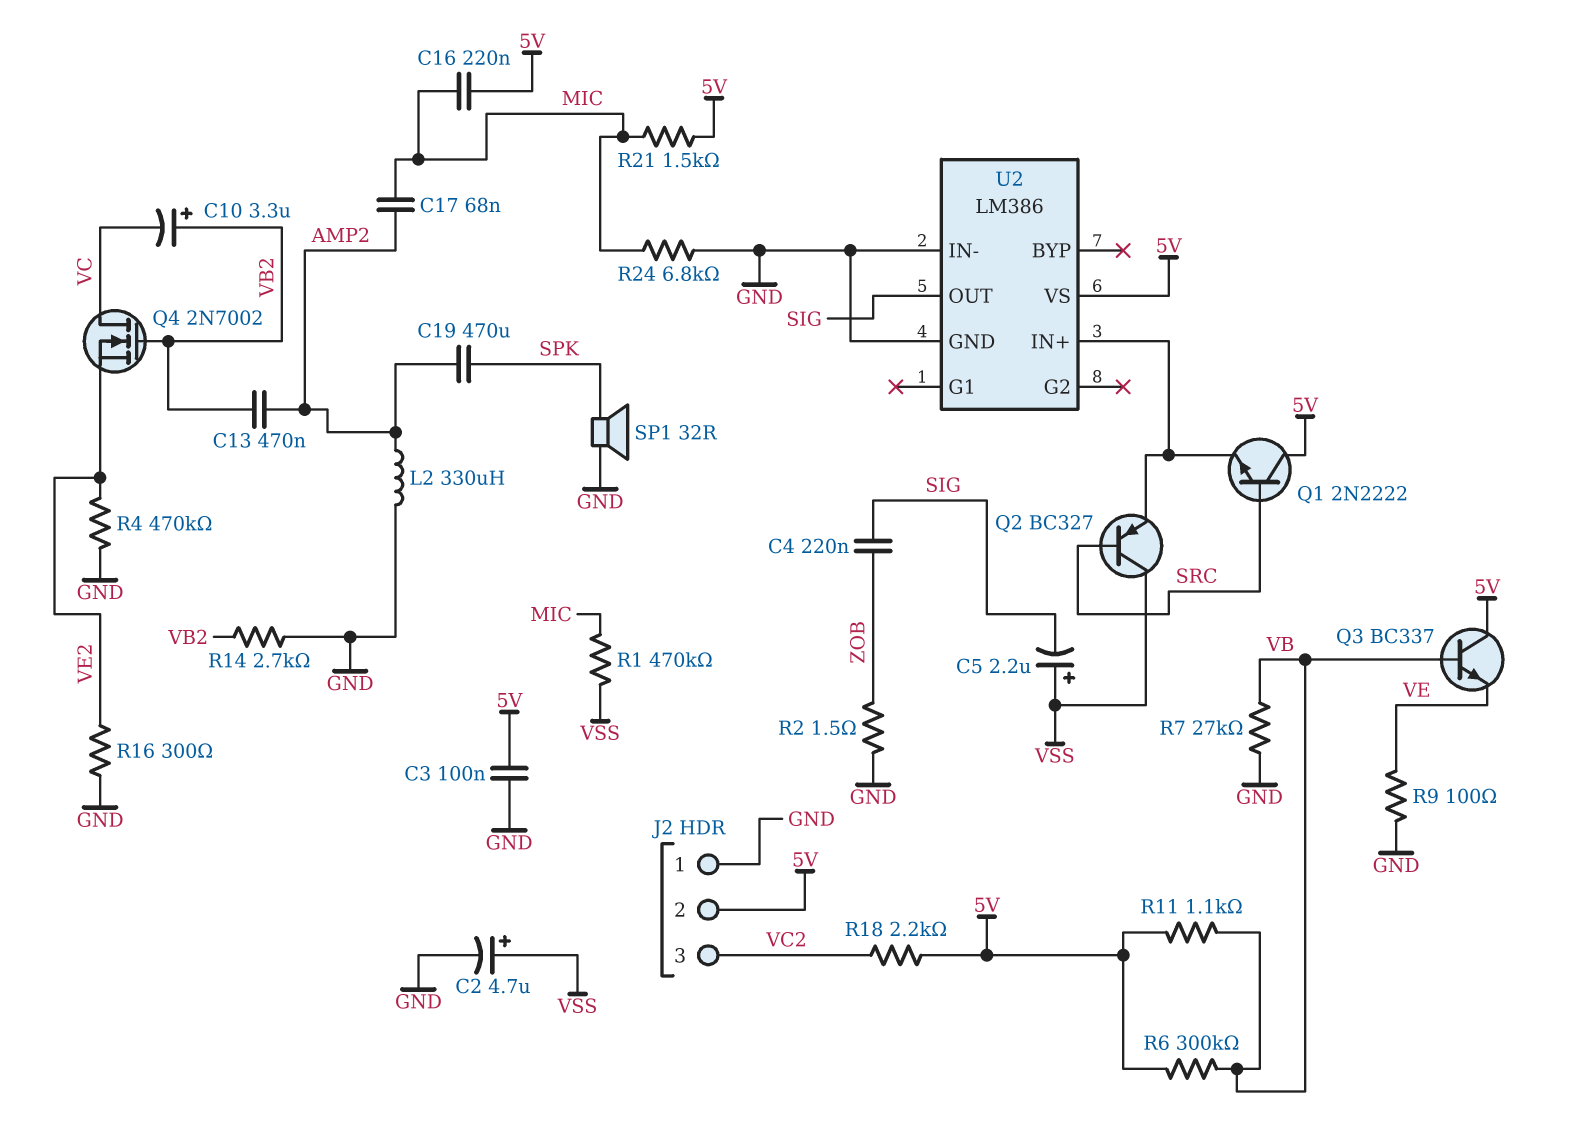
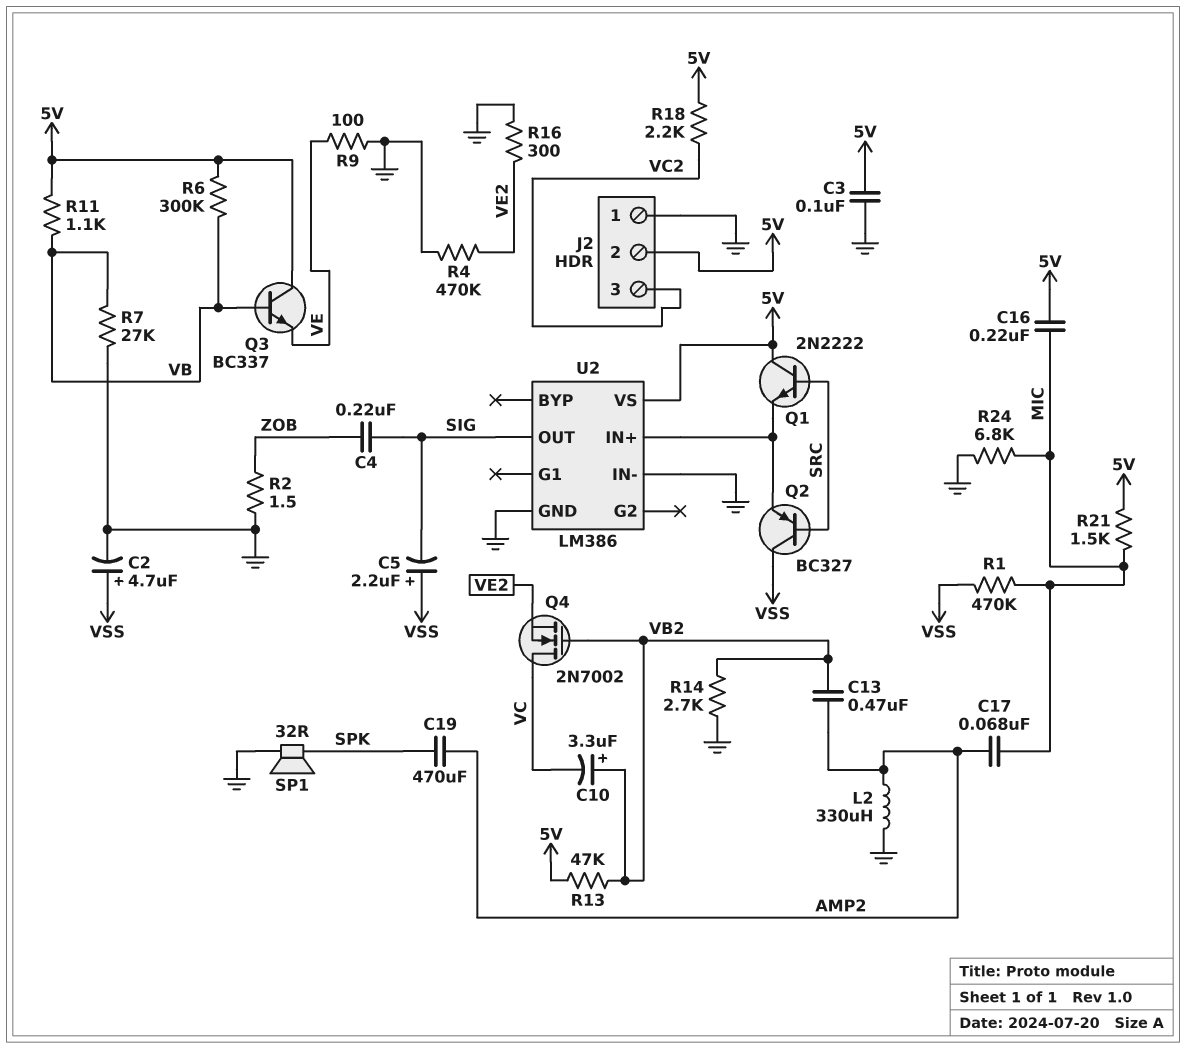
R13: none -> 47k (5V, VB2)

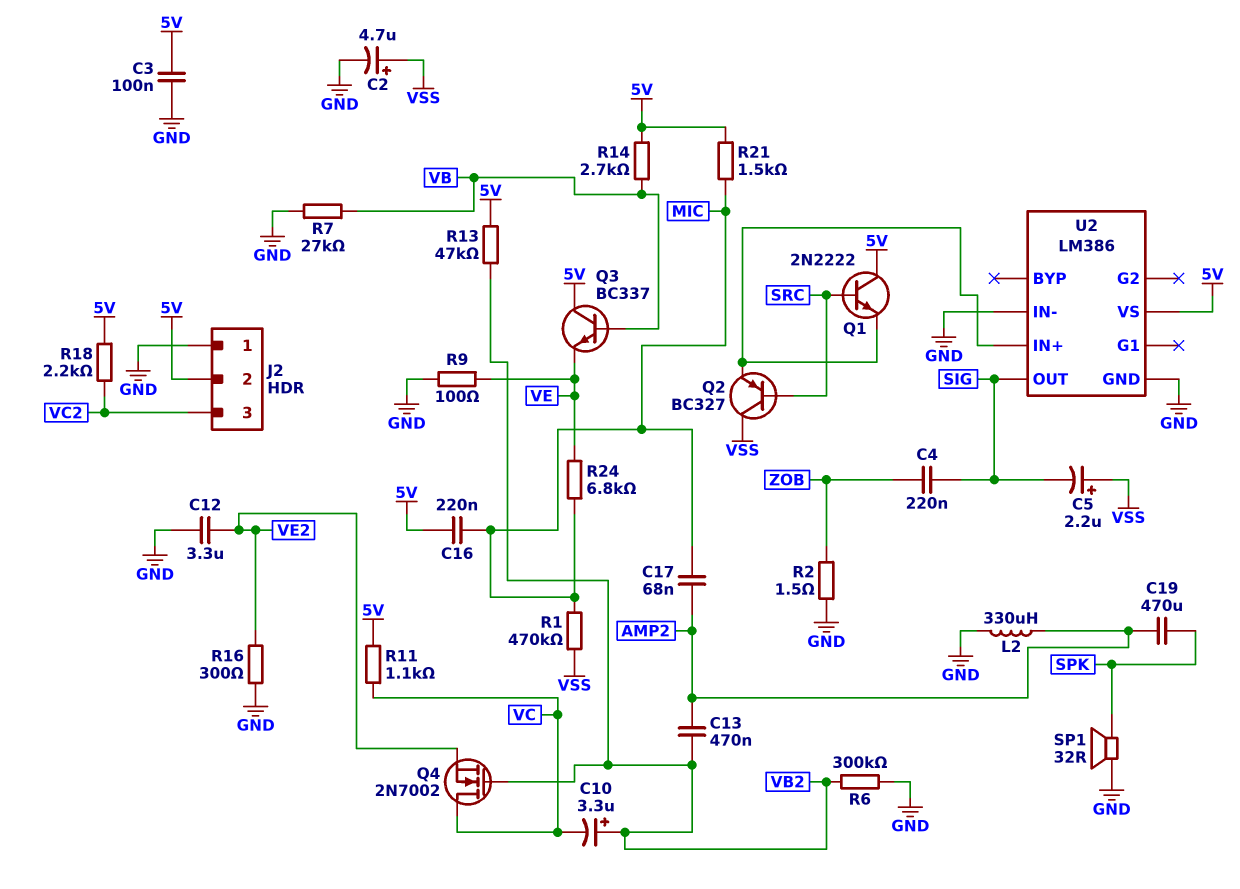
C12: none -> 3.3uF (GND, VE2)
R4: 470k (GND, VE2) -> none
R6: 300k (5V, VB) -> 300k (GND, VB2)
R11: 1.1k (5V, VB) -> 1.1k (5V, VC)
R14: 2.7k (GND, VB2) -> 2.7k (5V, VB)
R24: 6.8k (GND, MIC) -> 6.8k (MIC, VE)

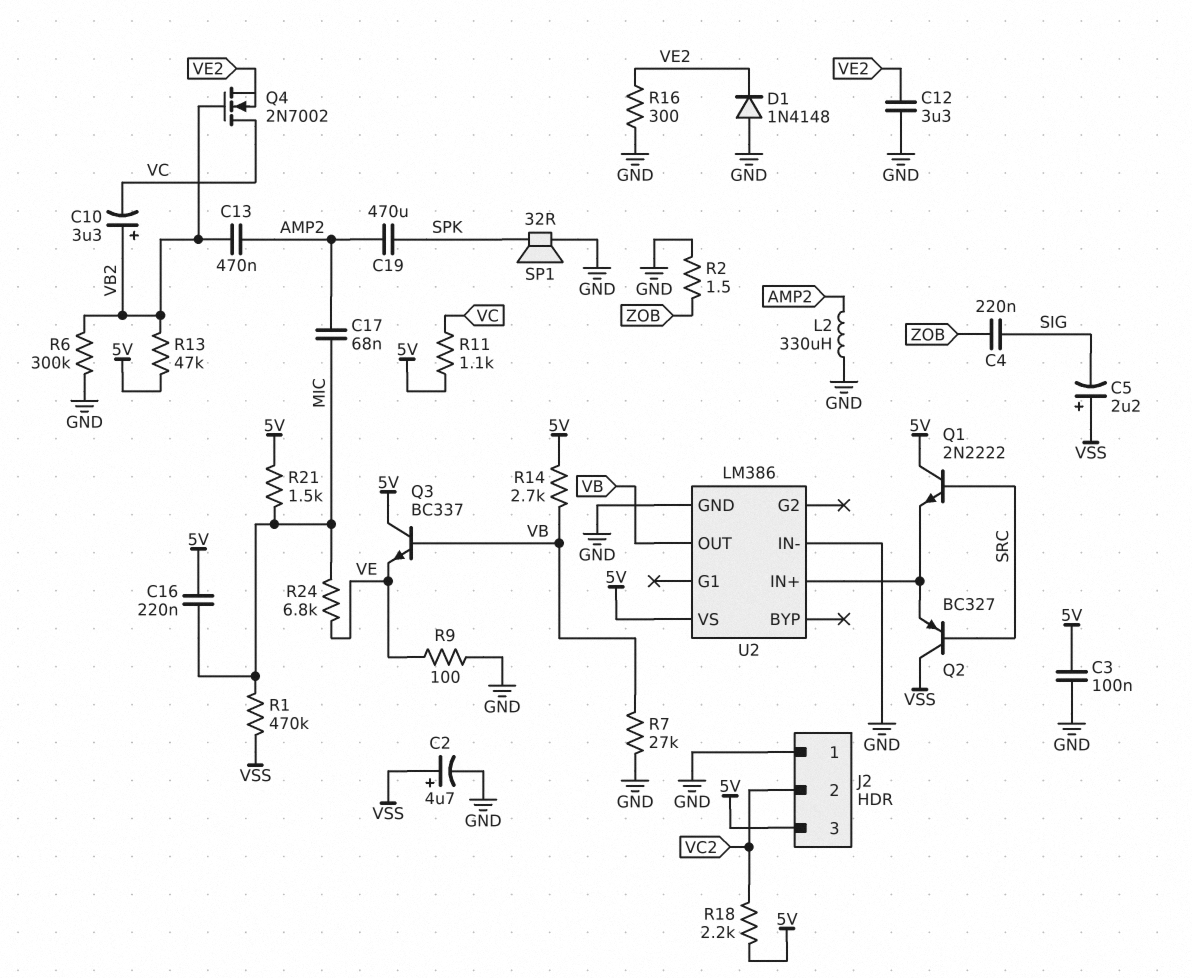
D1: none -> diode 1N4148 (A GND, K VE2)
J2 pin 2: 5V -> VC2
J2 pin 3: VC2 -> 5V
U2 pin OUT: SIG -> VB

